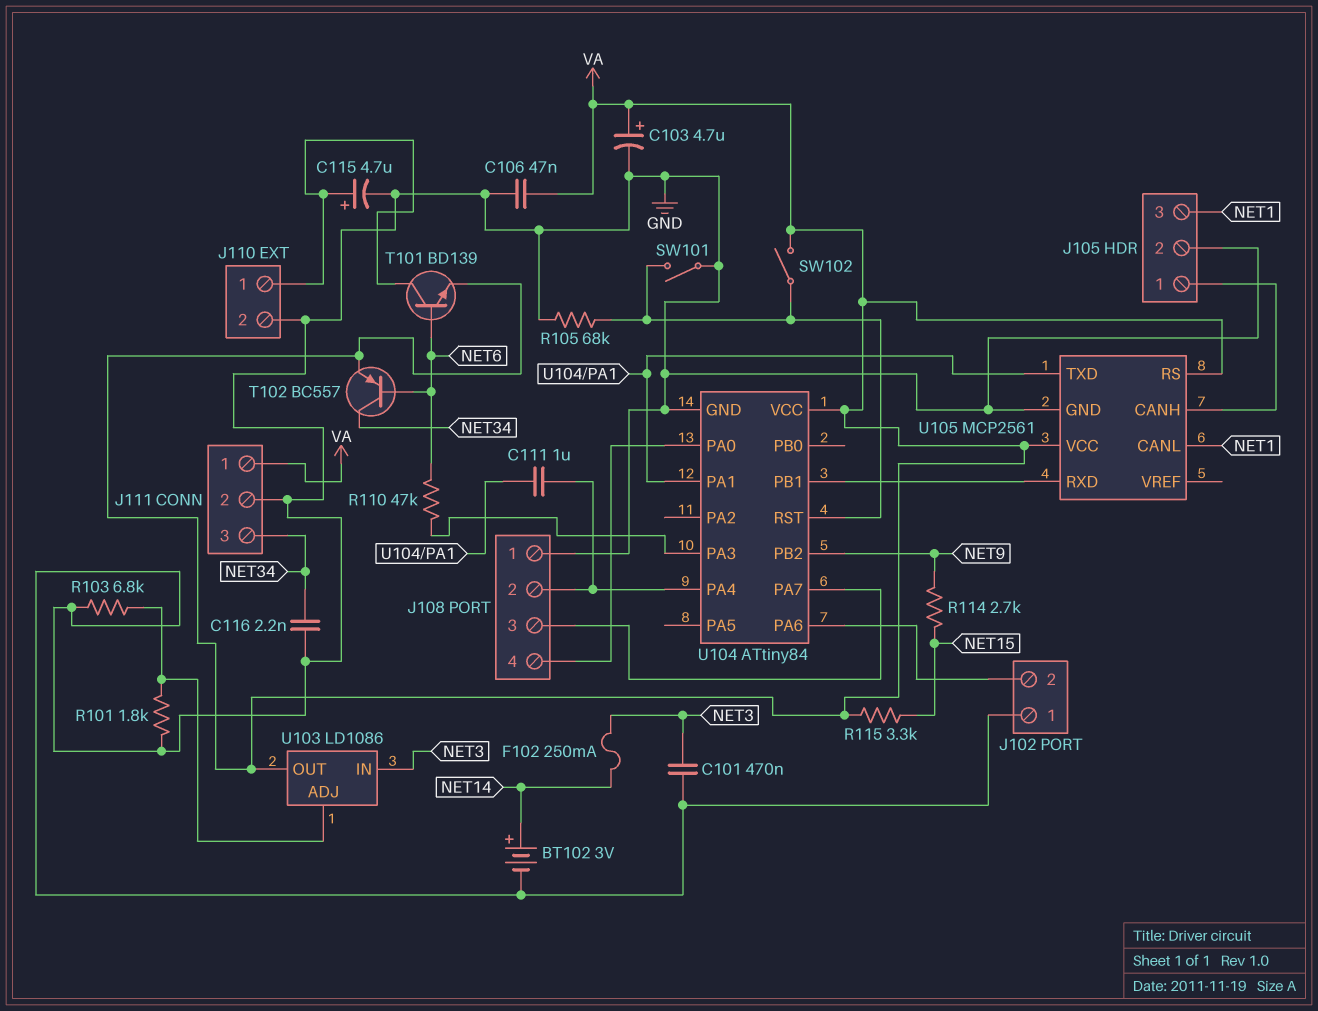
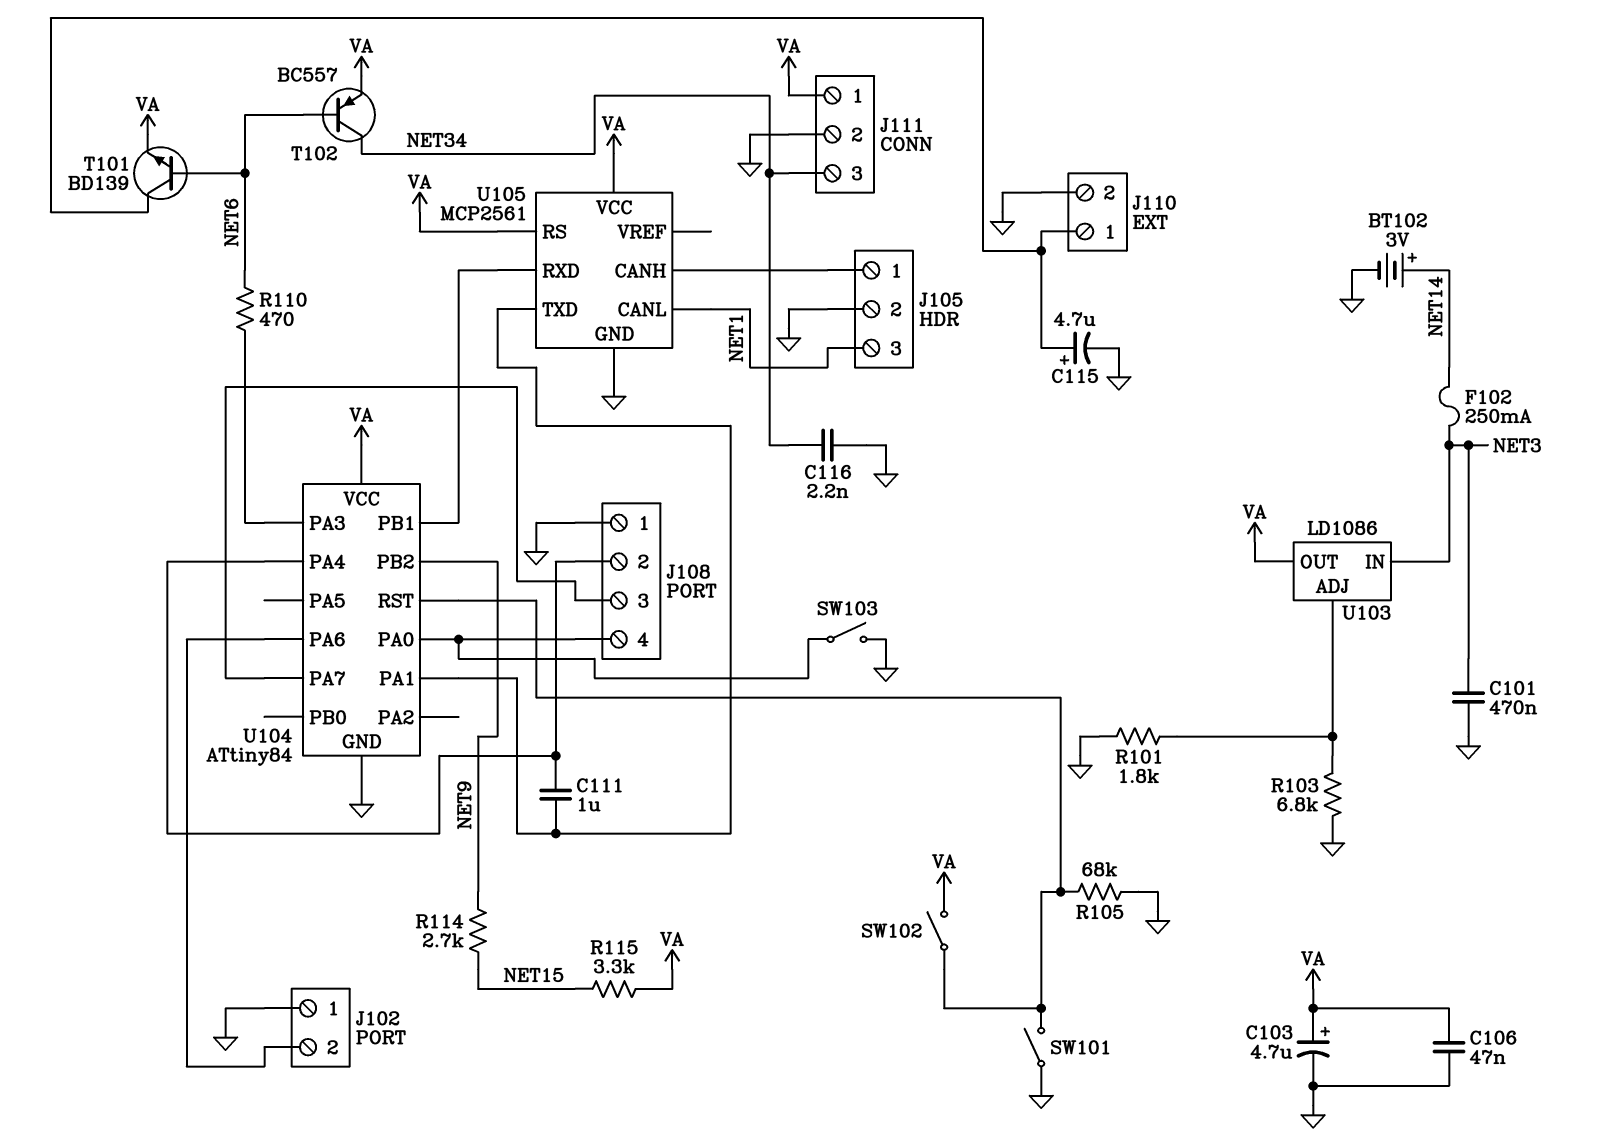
R110: 47k (NET6, U104/PA3) -> 470 (NET6, U104/PA3)
SW103: none -> switch (GND, J108/4)

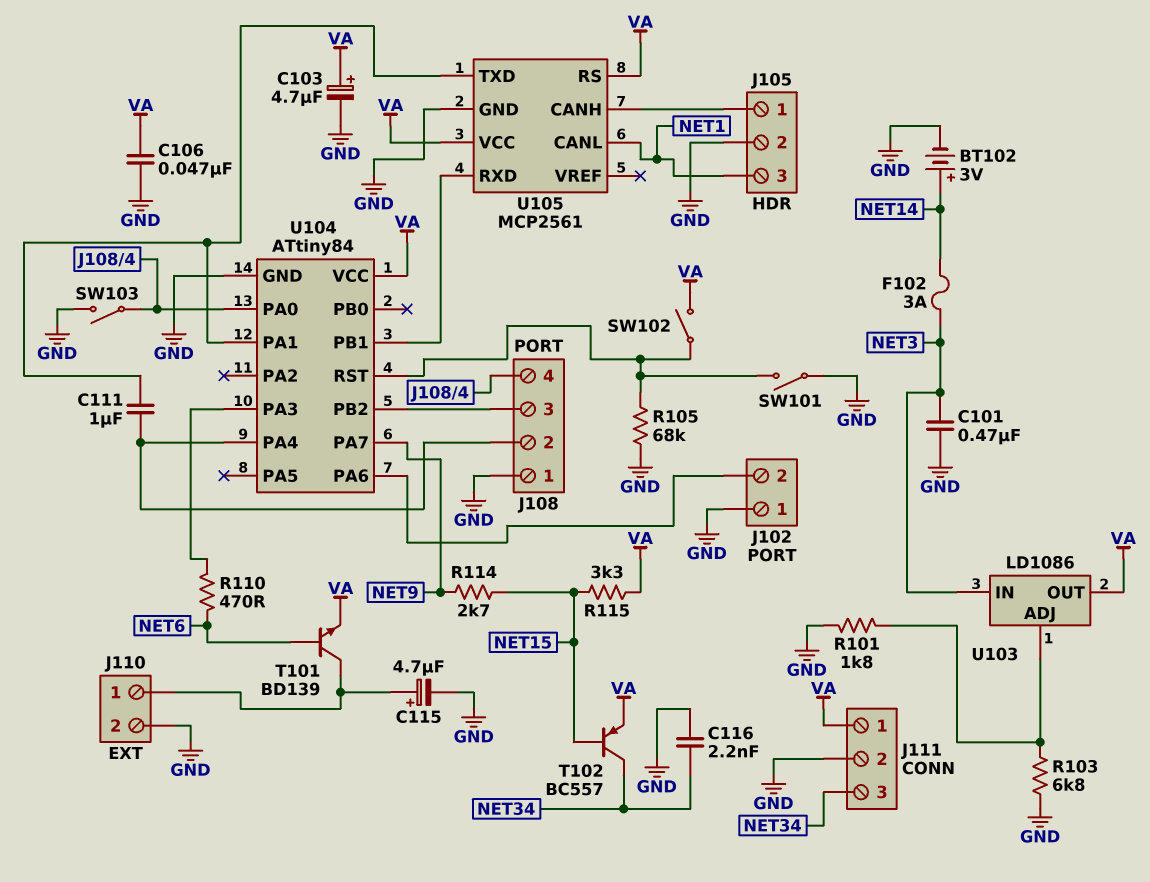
F102: 250mA (NET3, NET14) -> 3A (NET3, NET14)
T102: PNP BC557 (B NET6, C NET34, E VA) -> PNP BC557 (B NET15, C NET34, E VA)
U104 pin PA7: J108/3 -> NET9
U104 pin PB2: NET9 -> J108/3

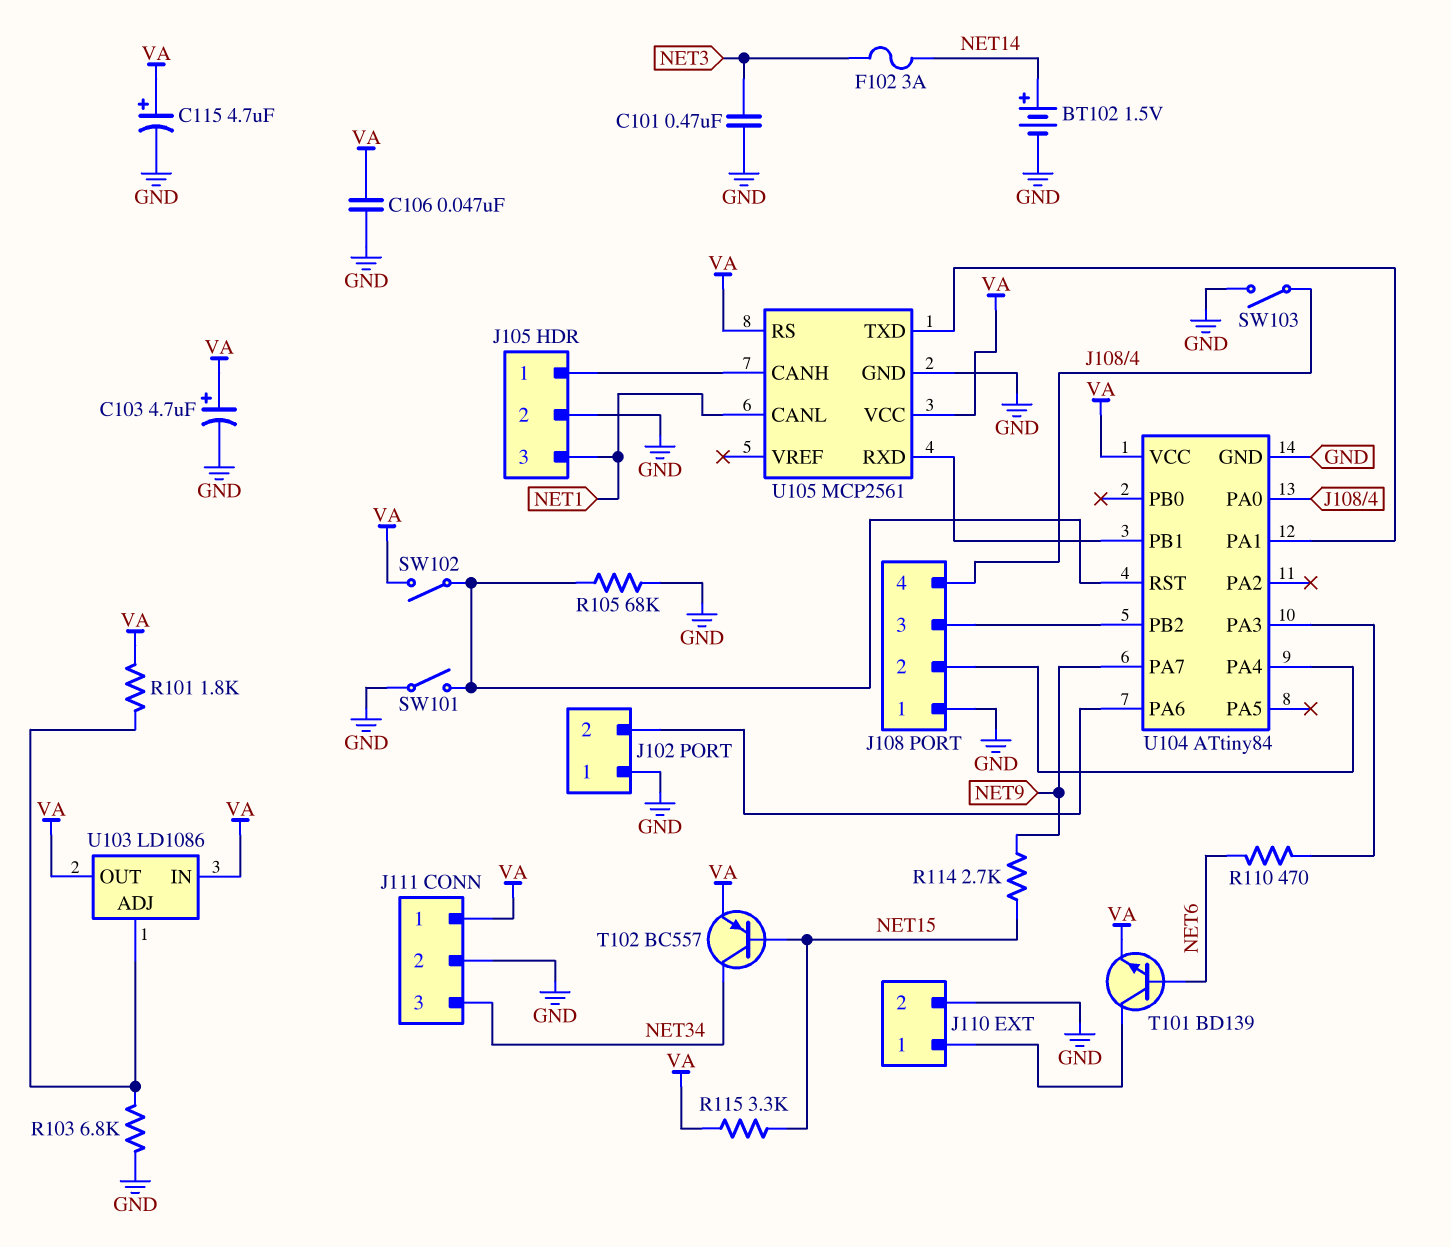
BT102: 3V (plus NET14, minus GND) -> 1.5V (plus NET14, minus GND)
C111: 1uF (J108/2, U104/PA1) -> none
C115: 4.7uF (plus J110/1, minus GND) -> 4.7uF (plus VA, minus GND)
C116: 2.2nF (GND, NET34) -> none
R101: 1.8k (GND, U103/ADJ) -> 1.8k (U103/ADJ, VA)
U103 pin IN: NET3 -> VA

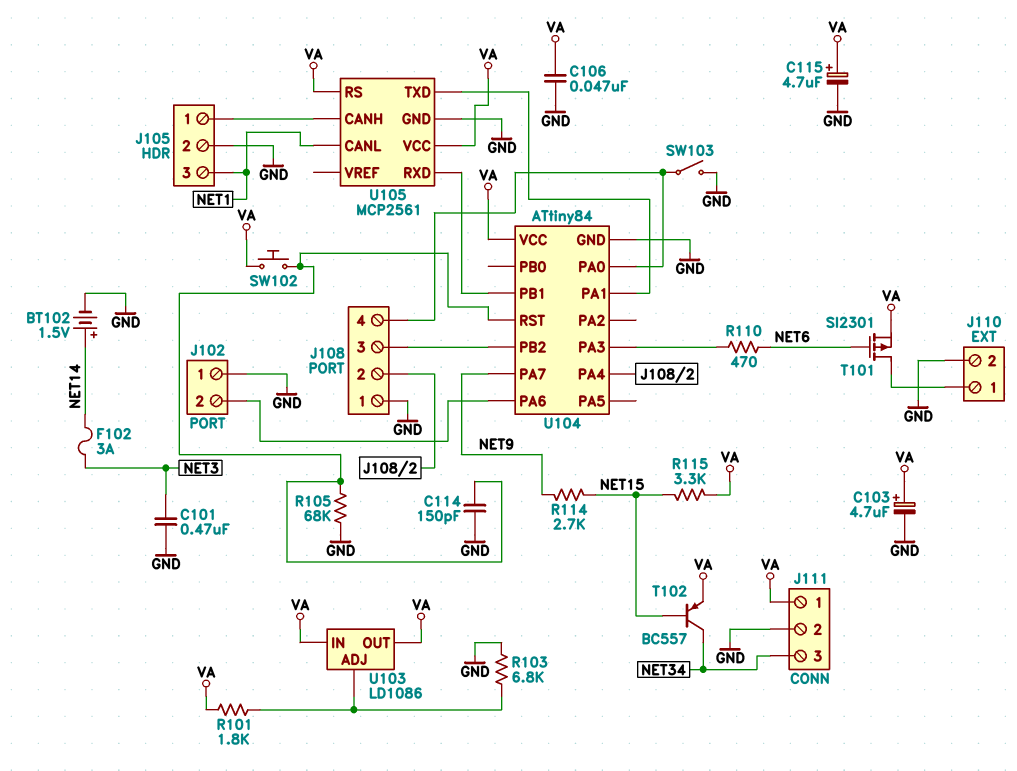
C114: none -> 150pF (GND, U104/RST)
SW101: switch (GND, U104/RST) -> none
SW102: switch (U104/RST, VA) -> button (U104/RST, VA)
T101: NPN BD139 (B NET6, C J110/1, E VA) -> PMOS SI2301 (G NET6, D J110/1, S VA)

